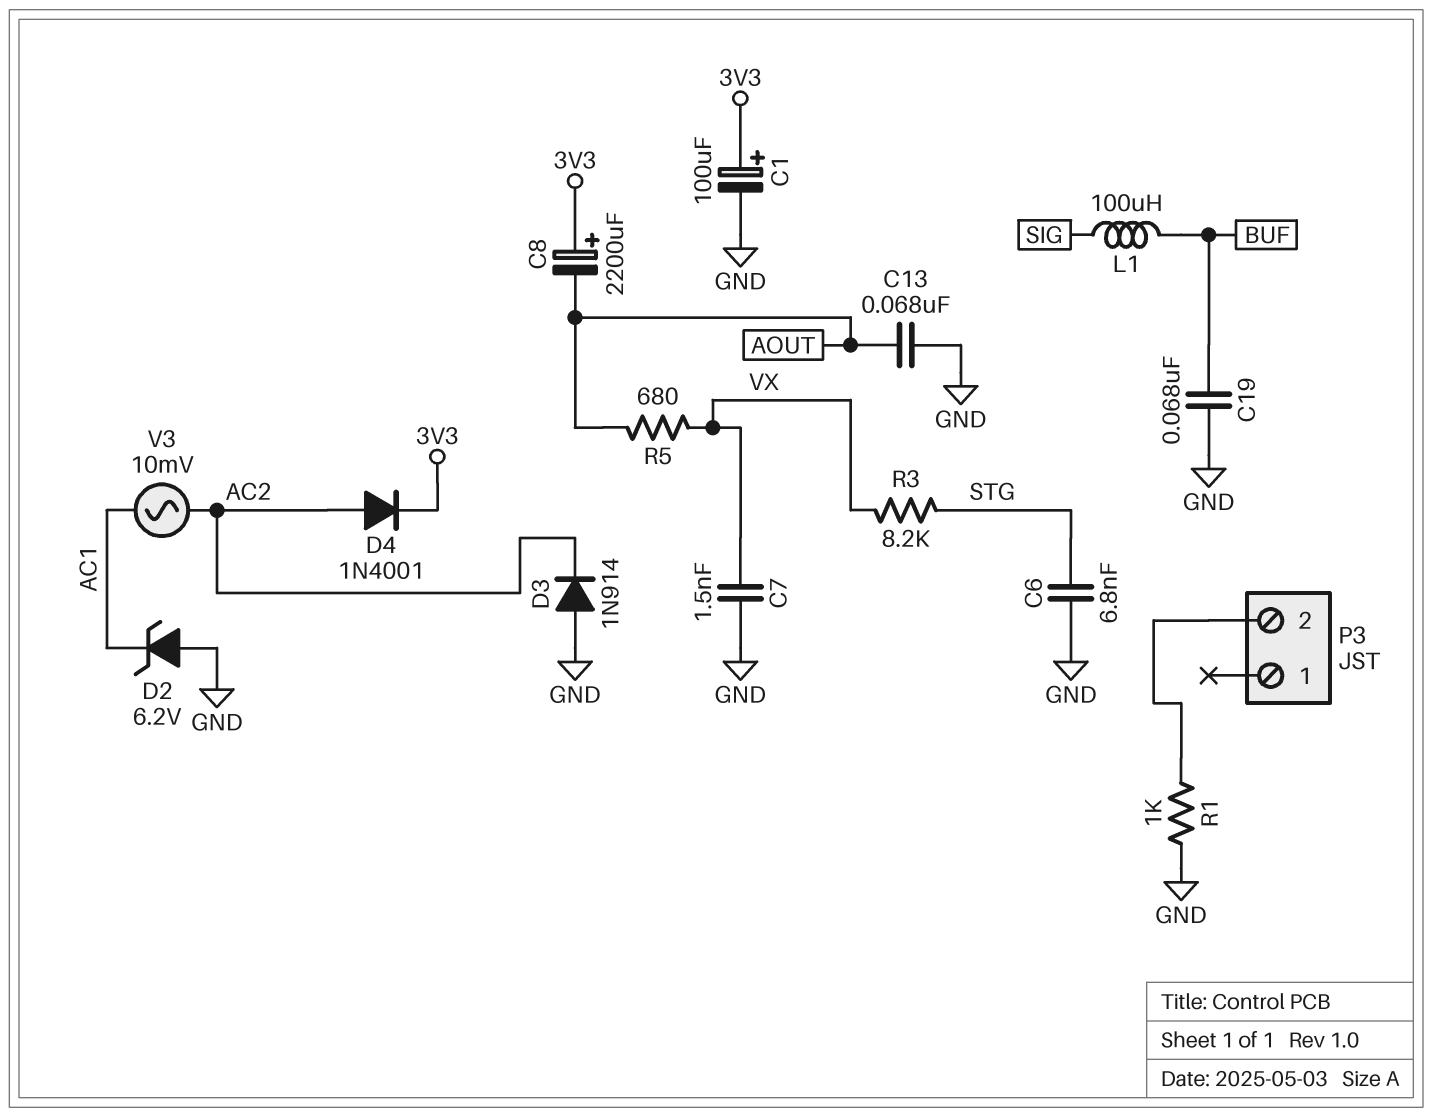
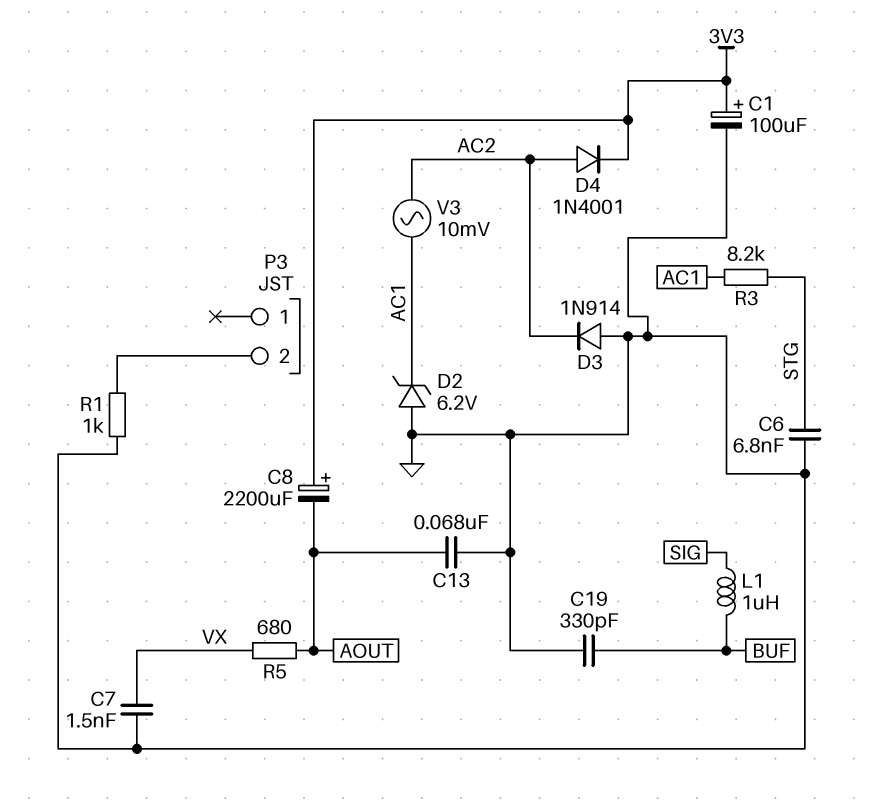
C19: 68nF (BUF, GND) -> 330pF (BUF, GND)
L1: 100uH (BUF, SIG) -> 1uH (BUF, SIG)
R3: 8.2k (STG, VX) -> 8.2k (AC1, STG)

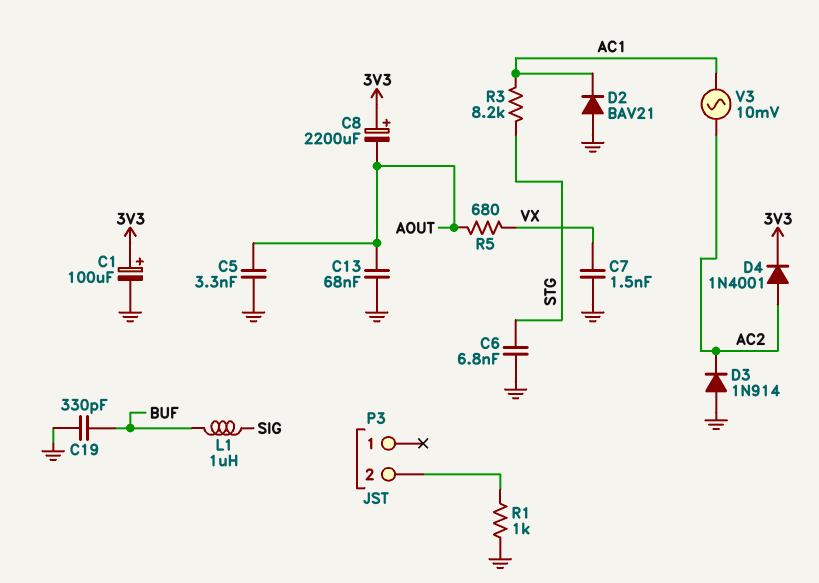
C5: none -> 3.3nF (AOUT, GND)
D2: zener 6.2V (A GND, K AC1) -> diode BAV21 (A GND, K AC1)

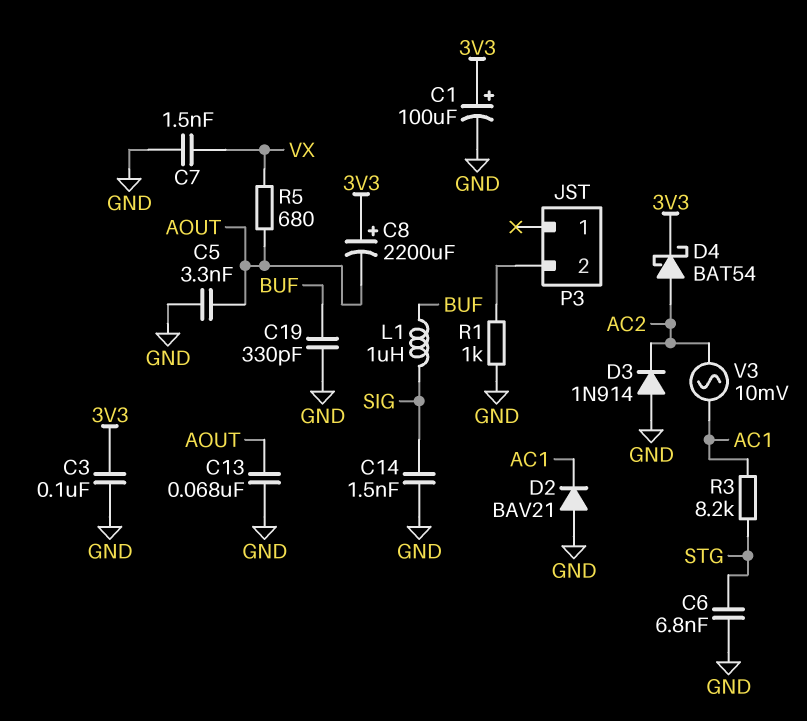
C3: none -> 100nF (3V3, GND)
C14: none -> 1.5nF (GND, SIG)
D4: diode 1N4001 (A AC2, K 3V3) -> schottky BAT54 (A AC2, K 3V3)

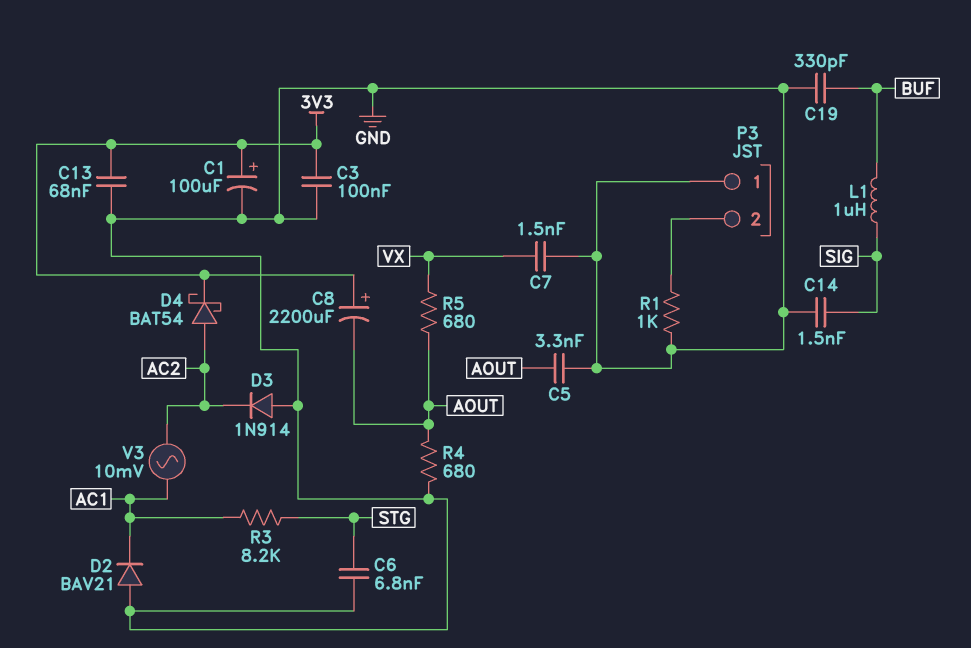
C13: 68nF (AOUT, GND) -> 68nF (3V3, GND)
P3 pin 1: none -> GND
R4: none -> 680 (AOUT, GND)

